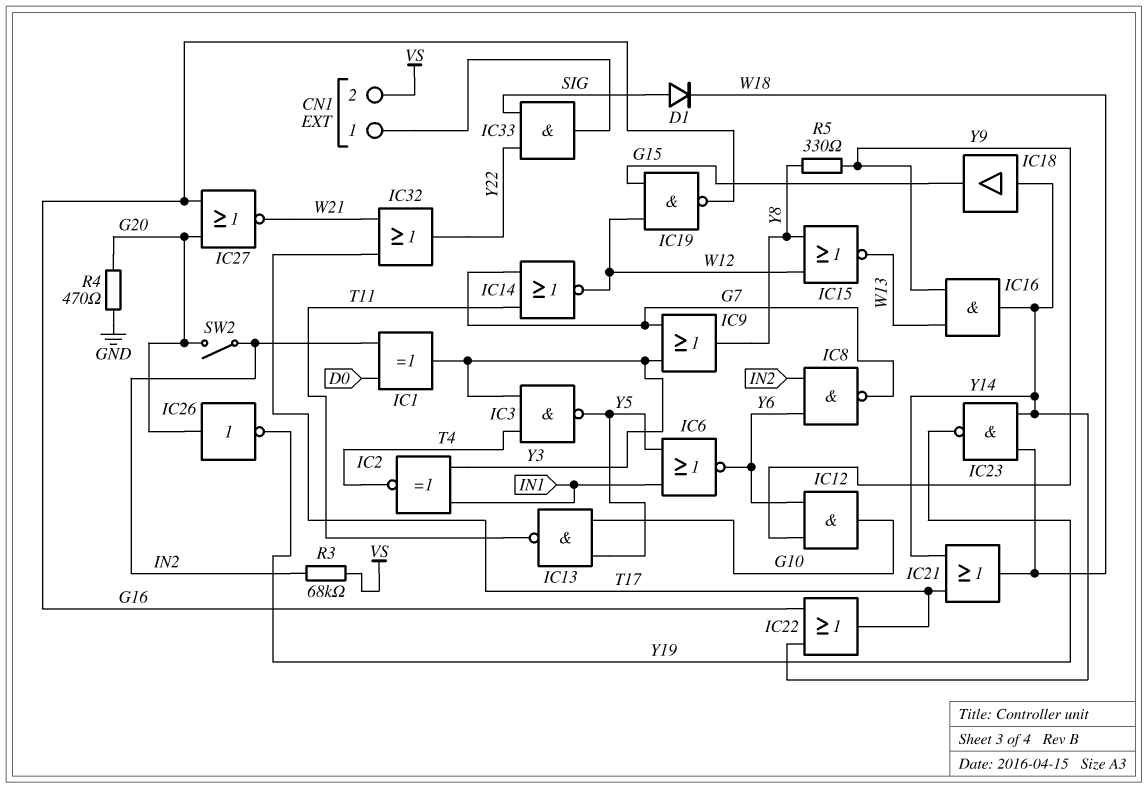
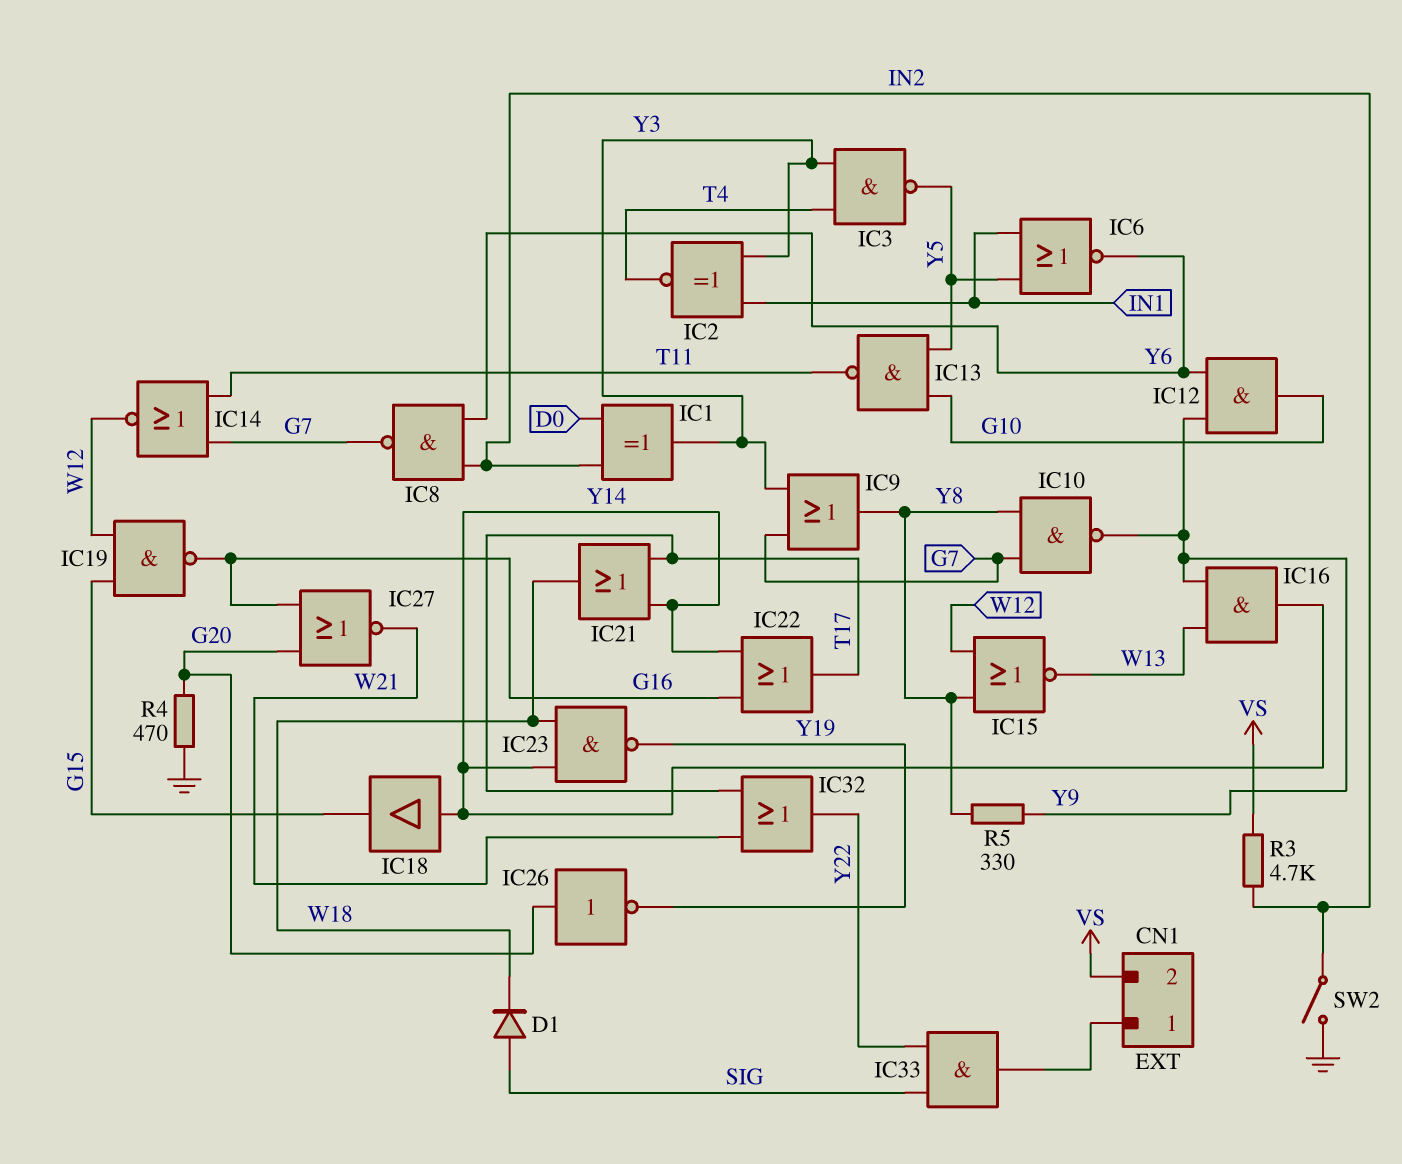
IC10: none -> NAND (in G7, in Y8, out Y9)
R3: 68k (IN2, VS) -> 4.7k (IN2, VS)
SW2: switch (G20, IN2) -> switch (GND, IN2)

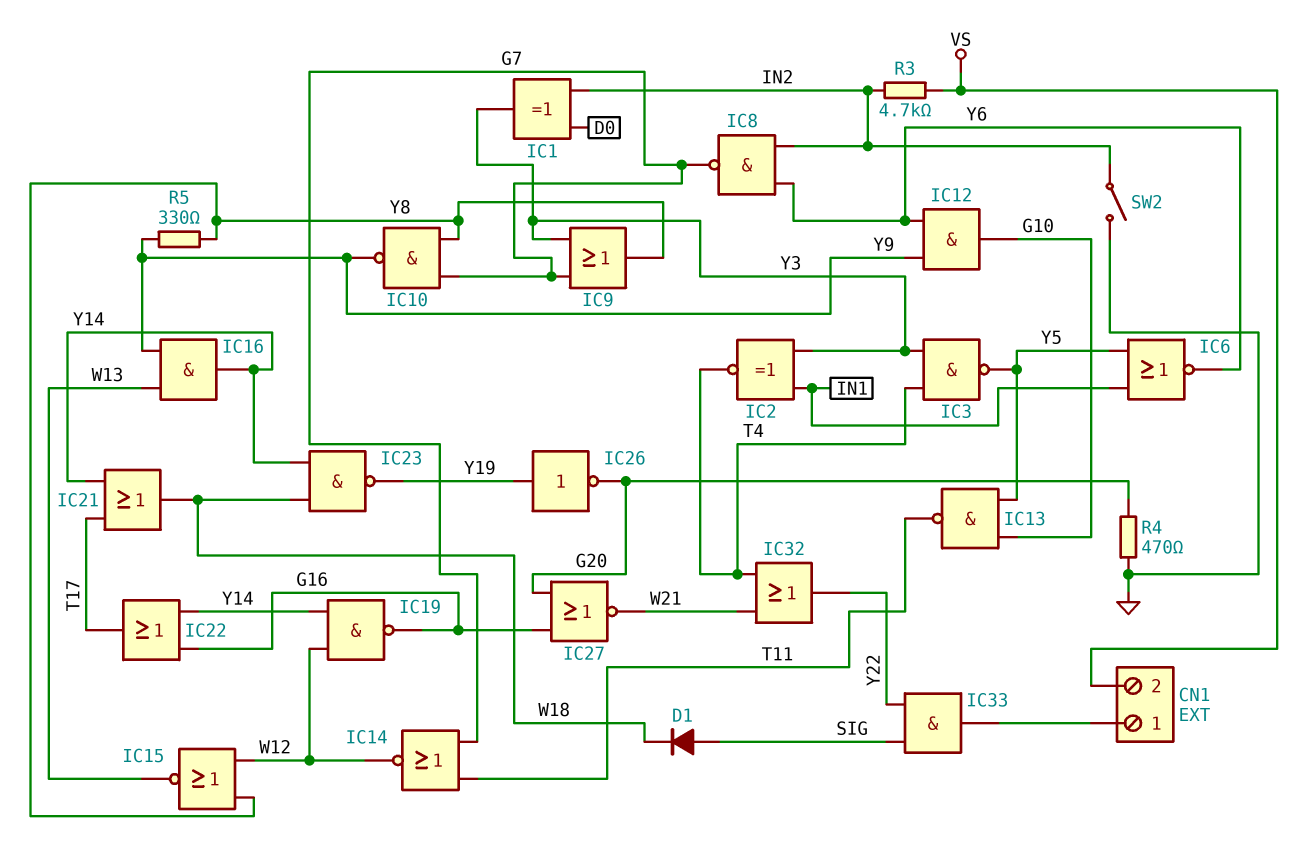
IC18: buffer (in Y14, out G15) -> none
IC19: NAND (in G15, in W12, out G16) -> NAND (in W12, in Y14, out G16)
IC26: NOT (in G20, out Y19) -> NOT (in Y19, out G20)
IC32: OR (in T17, in W21, out Y22) -> OR (in T4, in W21, out Y22)

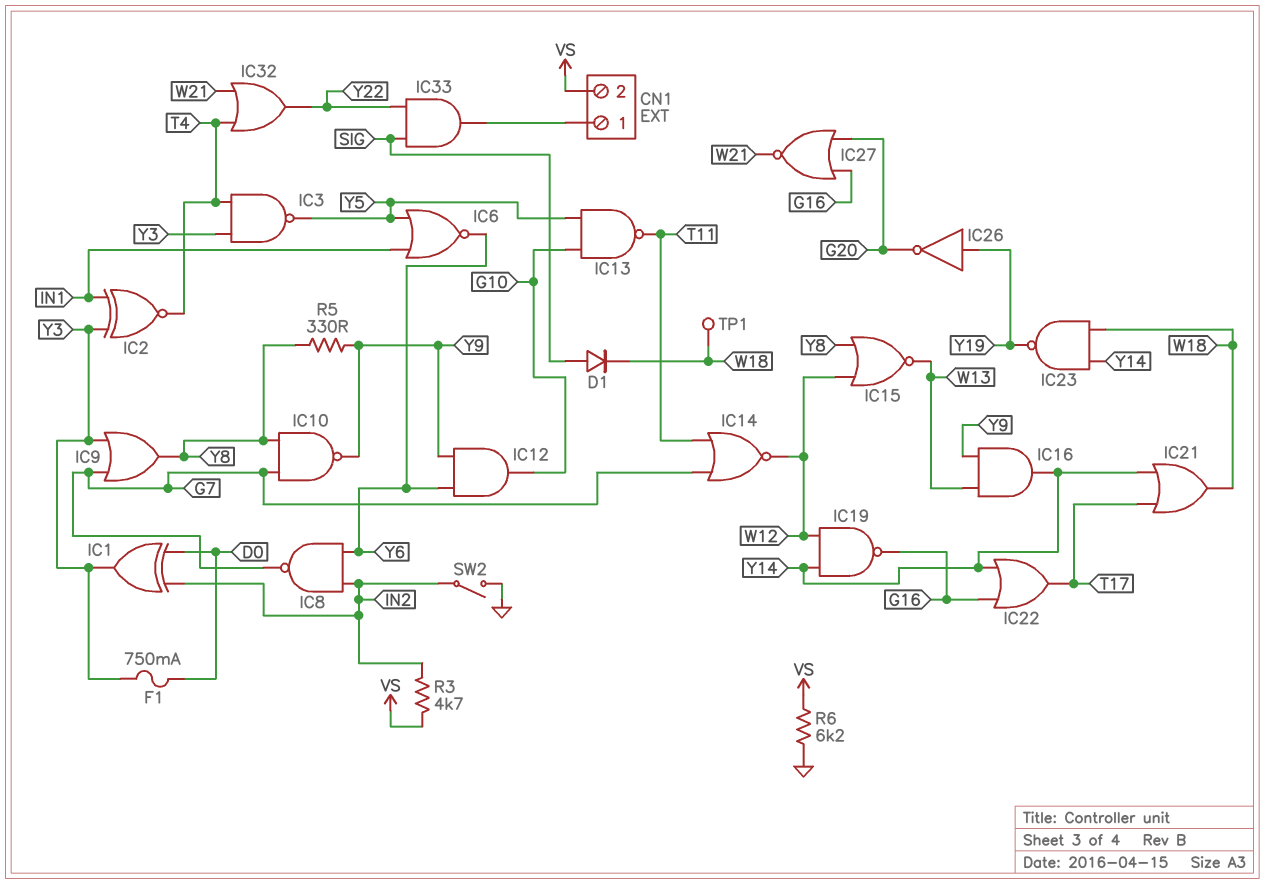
F1: none -> 750mA (D0, Y3)
R4: 470 (G20, GND) -> none
R6: none -> 6.2k (GND, VS)
TP1: none -> test point (W18)

